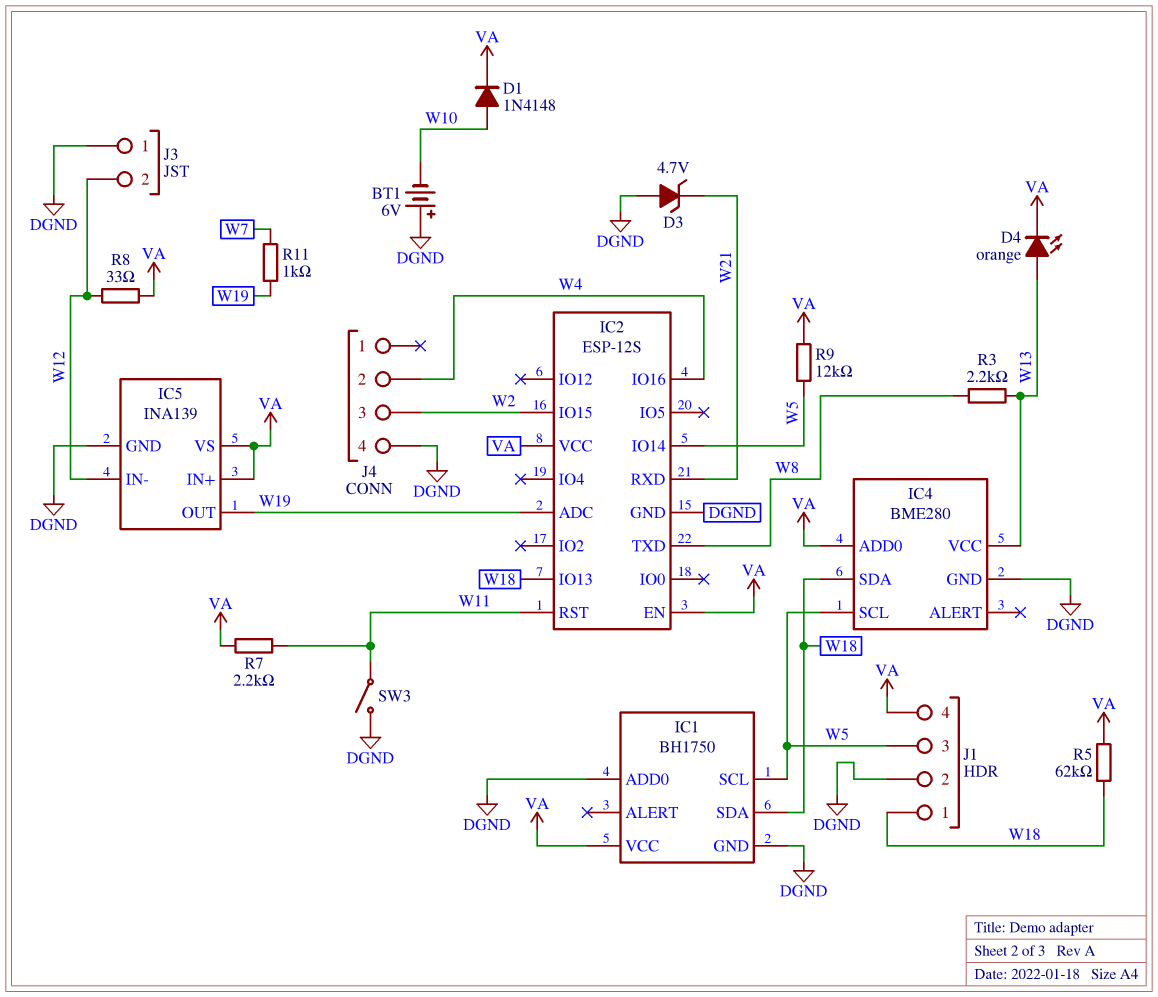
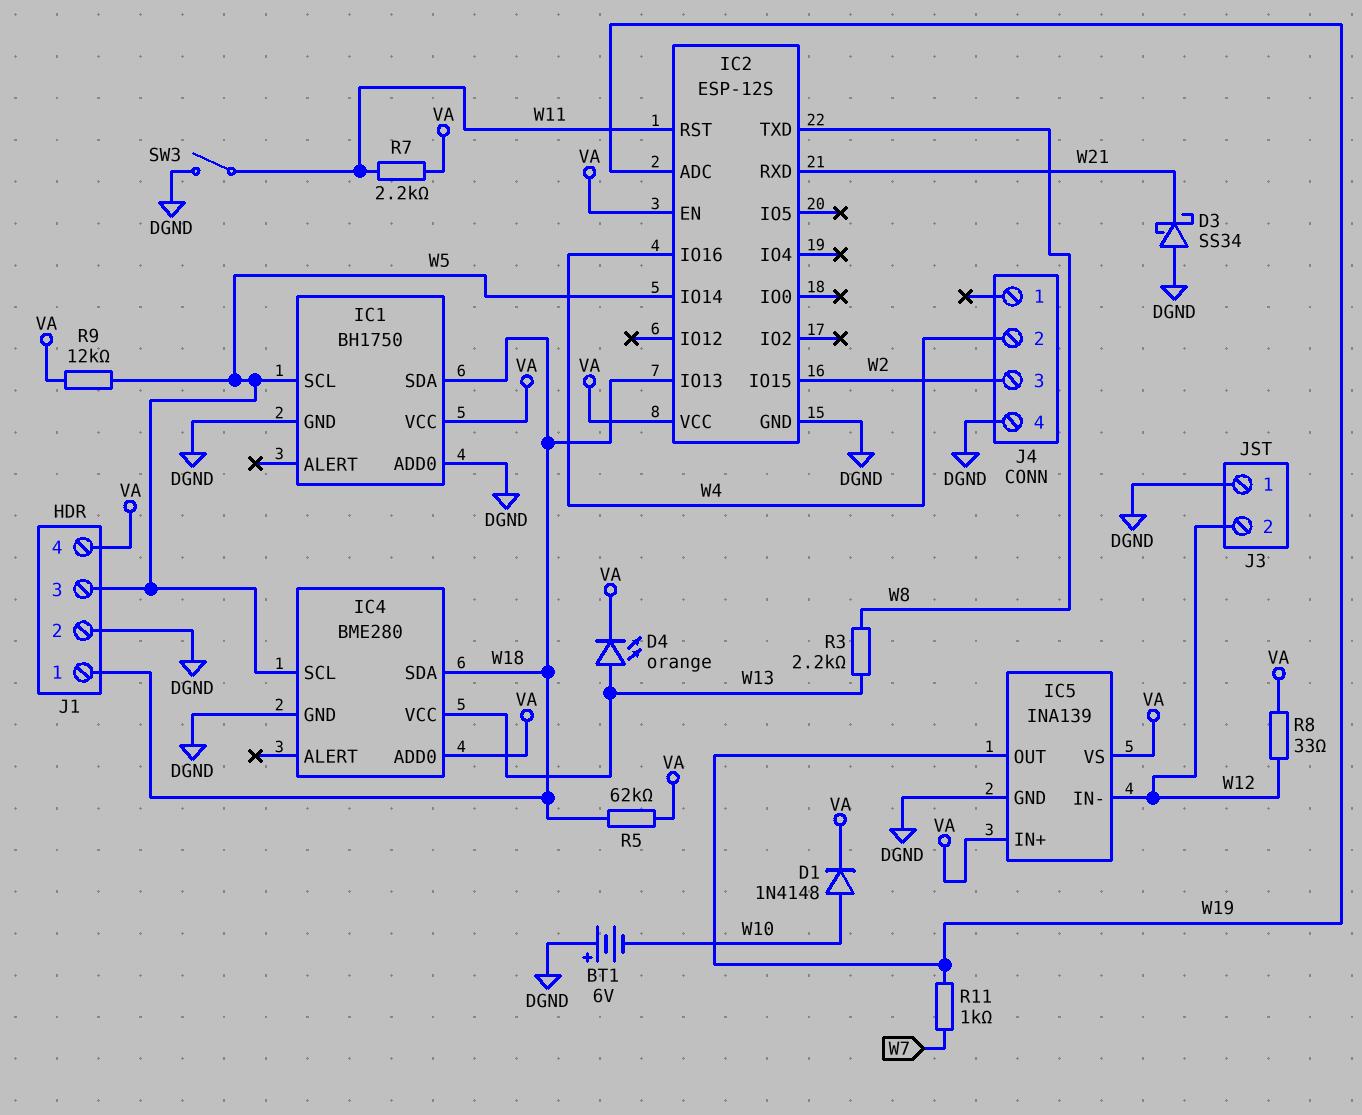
D3: zener 4.7V (A DGND, K W21) -> schottky SS34 (A DGND, K W21)

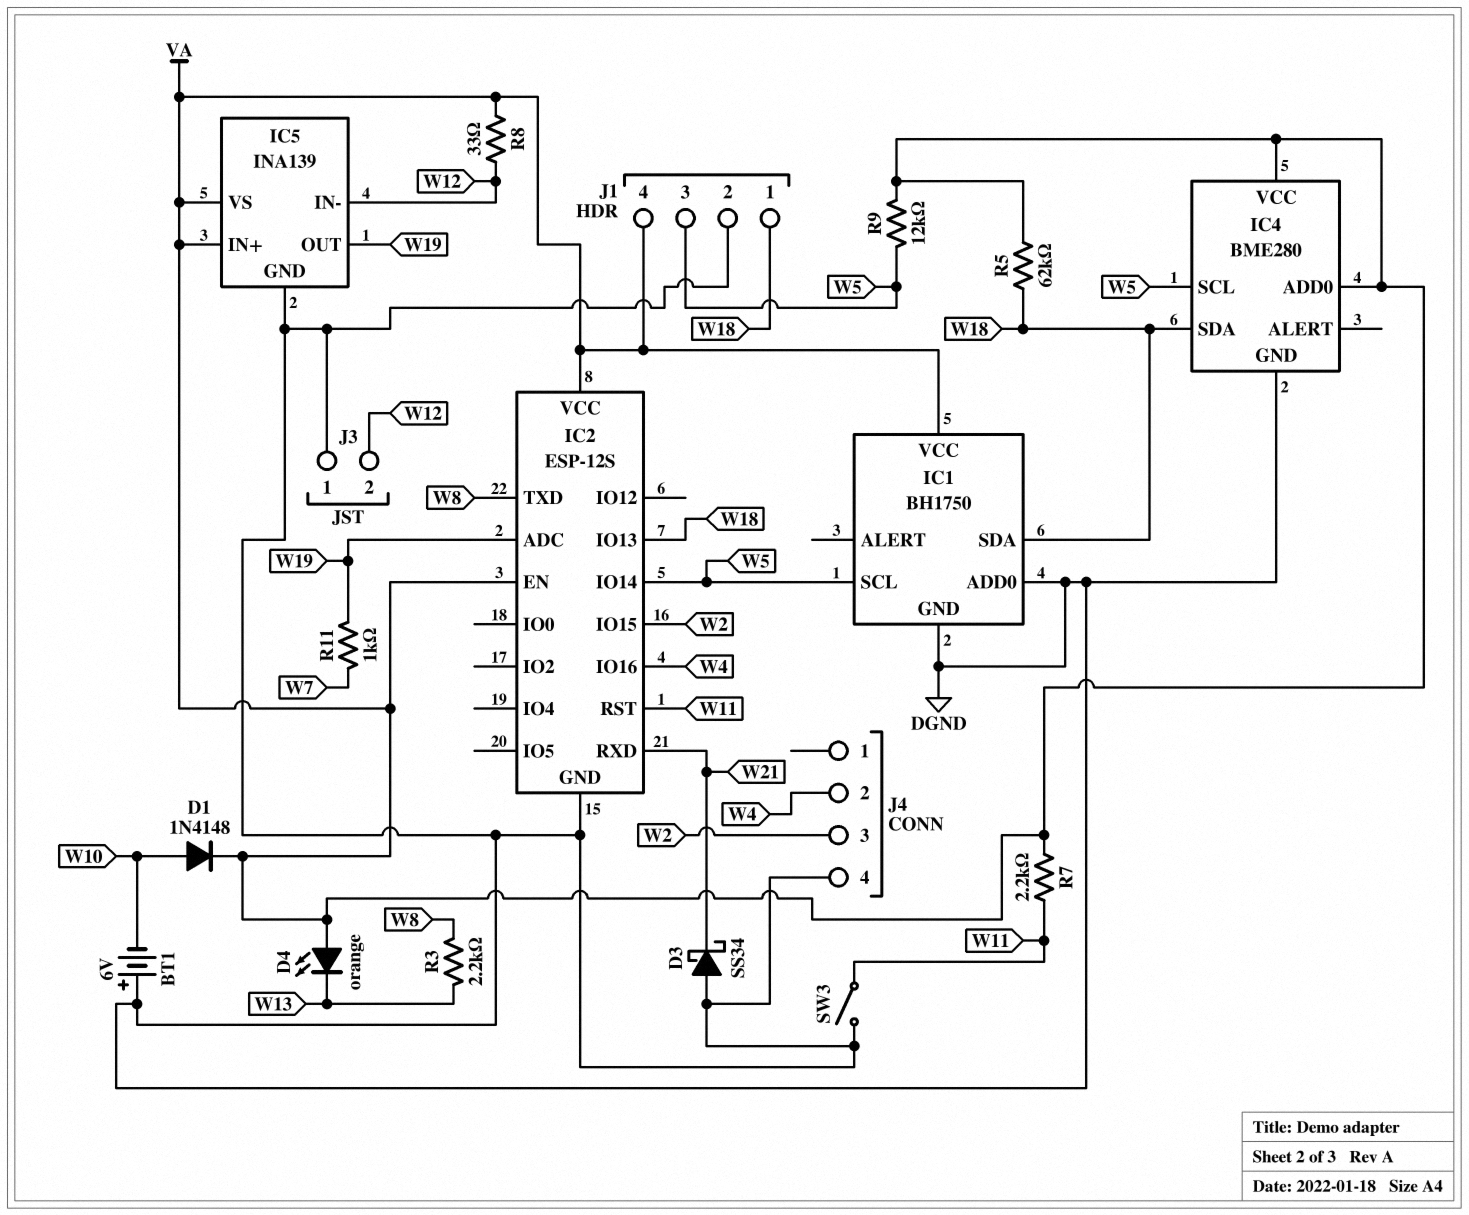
D4: LED orange (A W13, K VA) -> LED orange (A VA, K W13)
IC4 pin VCC: W13 -> VA

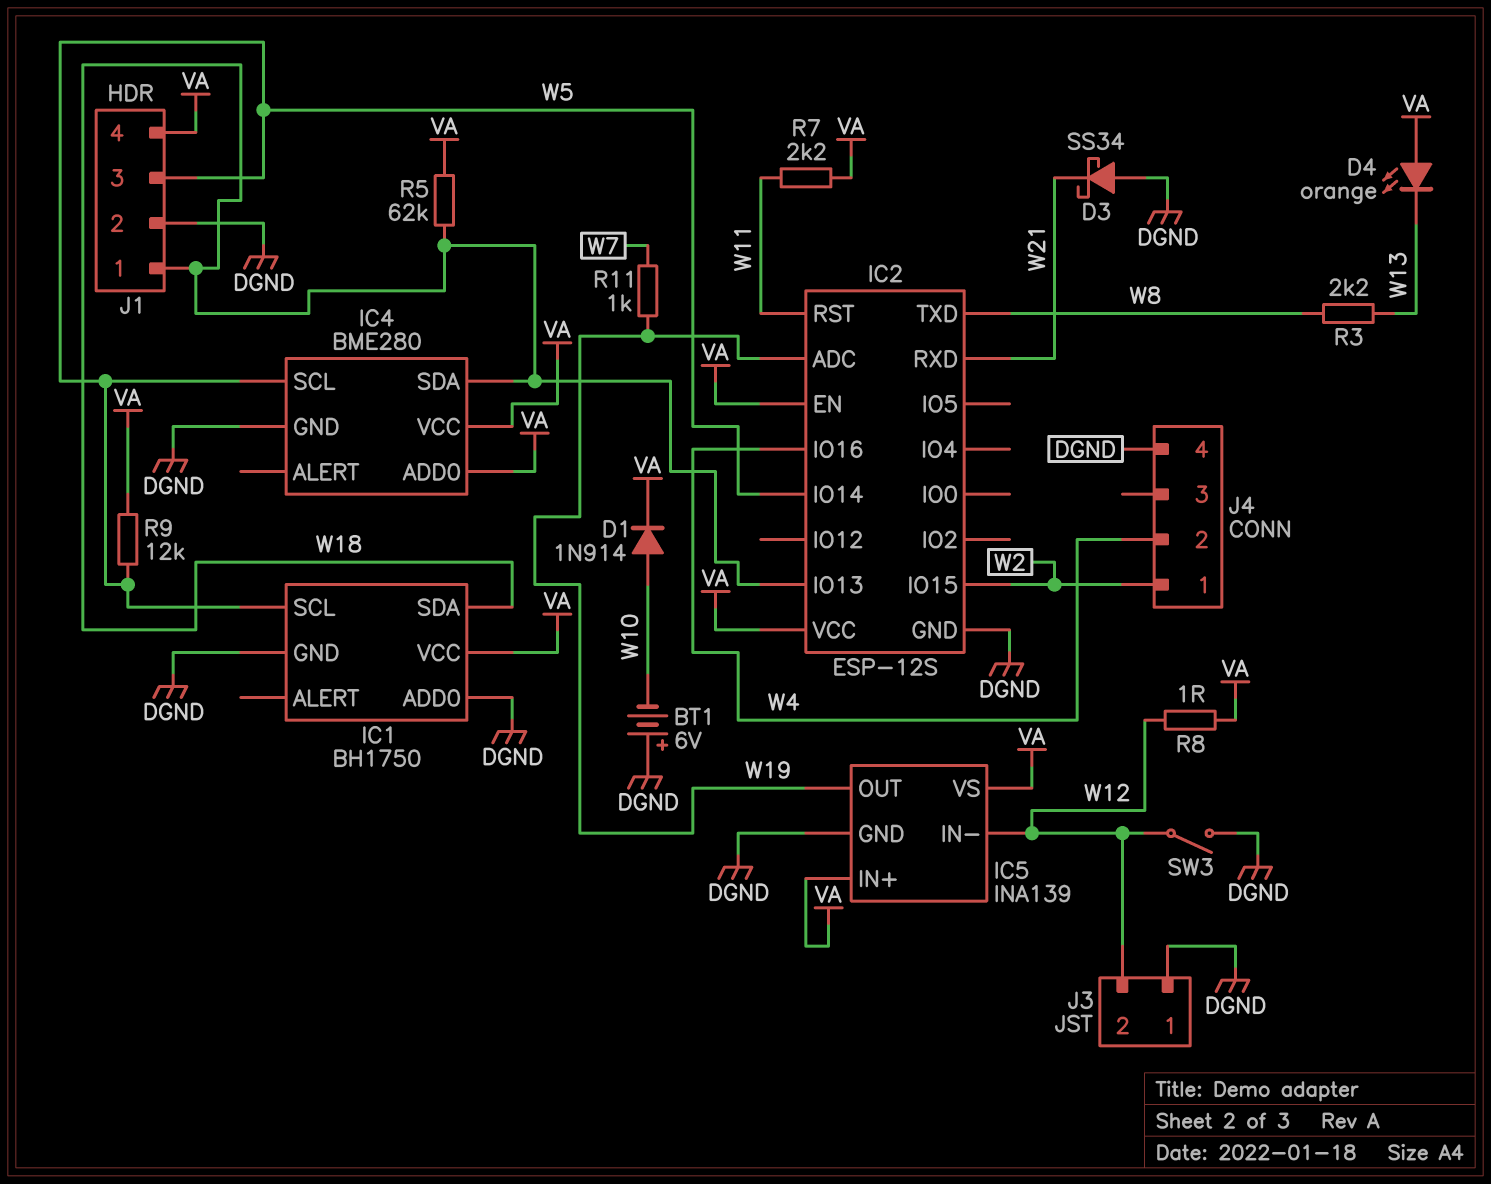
D1: diode 1N4148 (A W10, K VA) -> diode 1N914 (A W10, K VA)
J4 pin 1: none -> W2
J4 pin 3: W2 -> none
R8: 33 (VA, W12) -> 1 (VA, W12)
SW3: switch (DGND, W11) -> switch (DGND, W12)

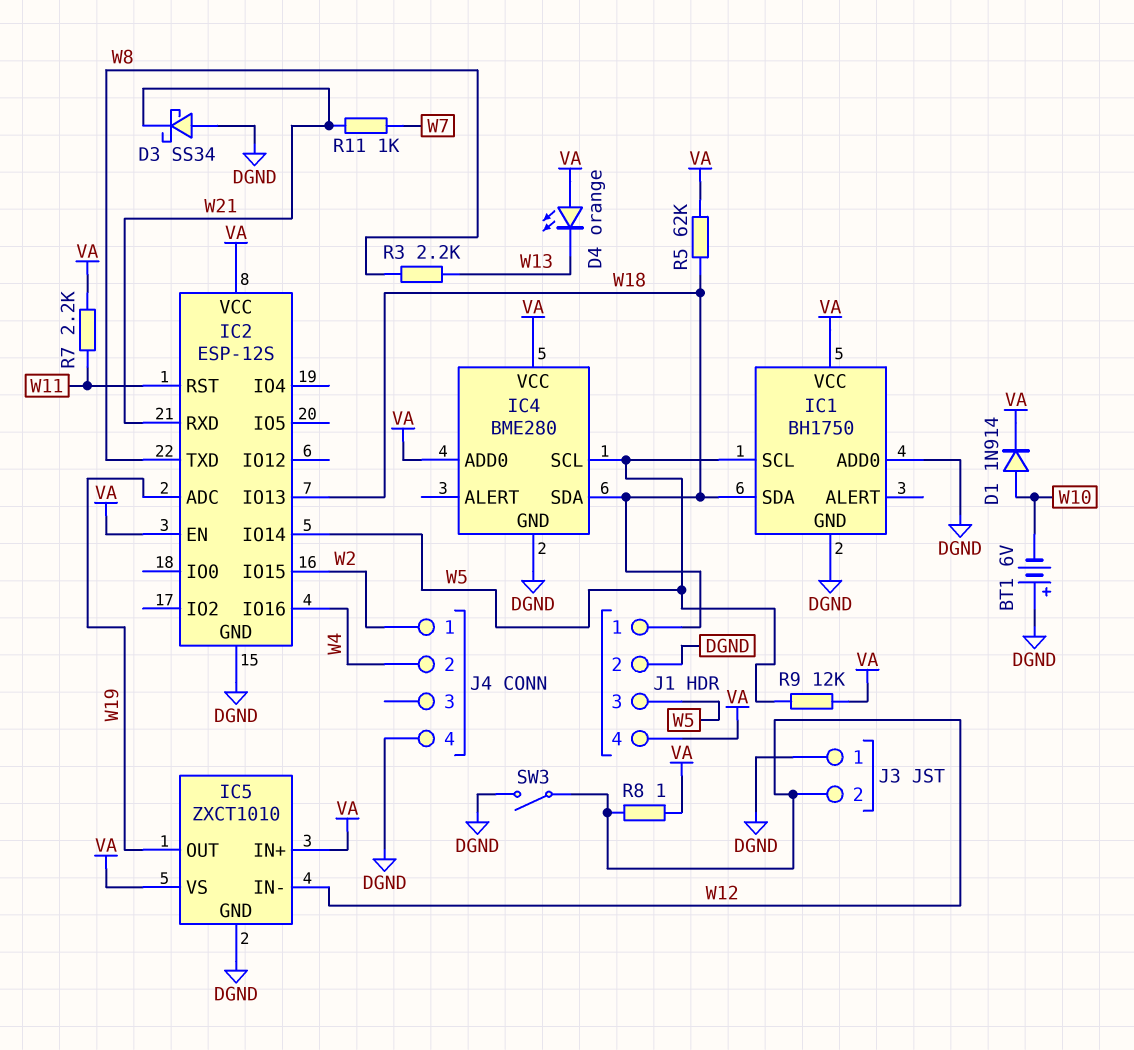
IC5: INA139 -> ZXCT1010
R11: 1k (W7, W19) -> 1k (W7, W21)

